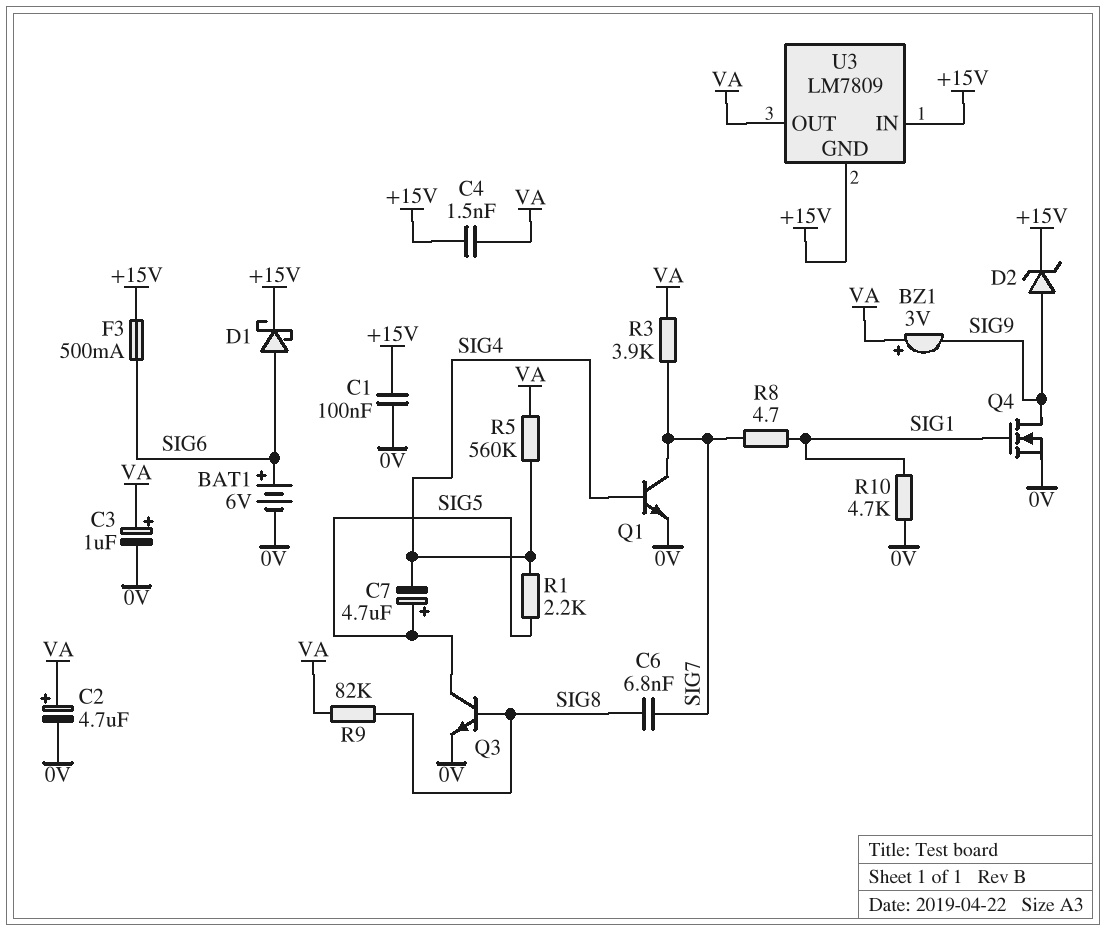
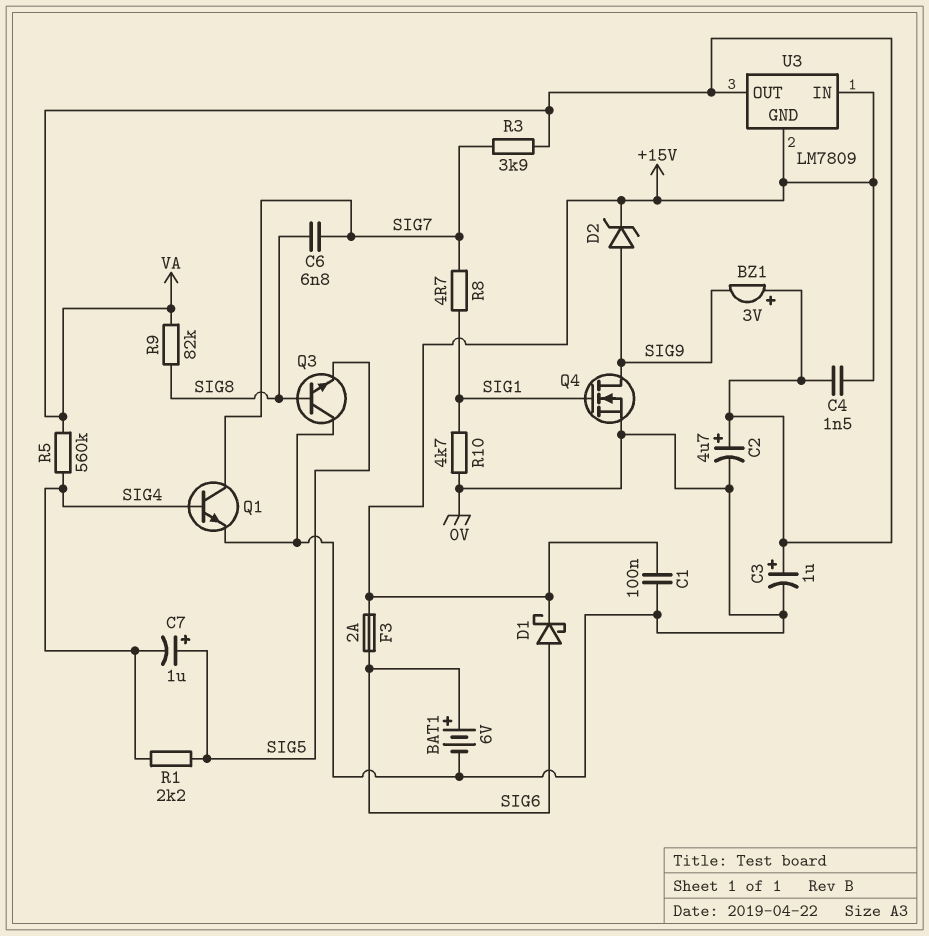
C7: 4.7uF (plus SIG5, minus SIG4) -> 1uF (plus SIG5, minus SIG4)
F3: 500mA (+15V, SIG6) -> 2A (+15V, SIG6)
Q3: NPN (B SIG8, C SIG5, E 0V) -> NPN (B SIG8, C 0V, E SIG5)

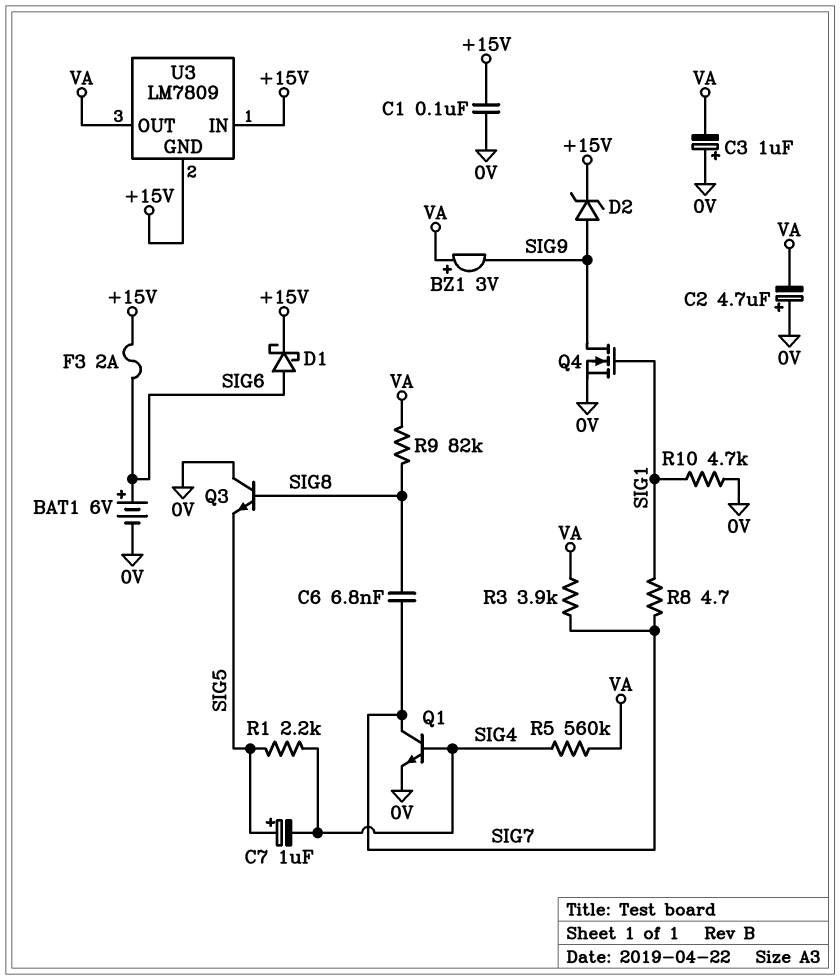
C2: 4.7uF (plus VA, minus 0V) -> 4.7uF (plus 0V, minus VA)
C3: 1uF (plus VA, minus 0V) -> 1uF (plus 0V, minus VA)
C4: 1.5nF (+15V, VA) -> none

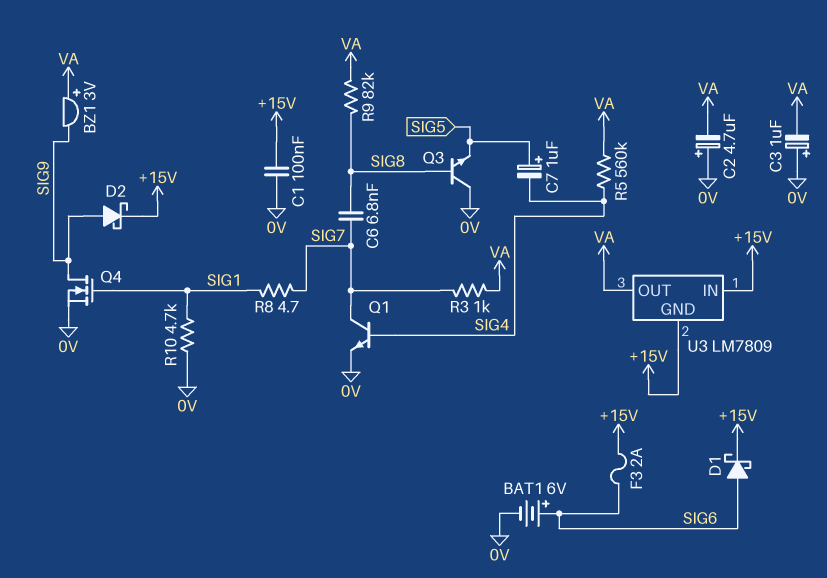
D2: zener (A SIG9, K +15V) -> schottky (A SIG9, K +15V)
R1: 2.2k (SIG4, SIG5) -> none
R3: 3.9k (SIG7, VA) -> 1k (SIG7, VA)

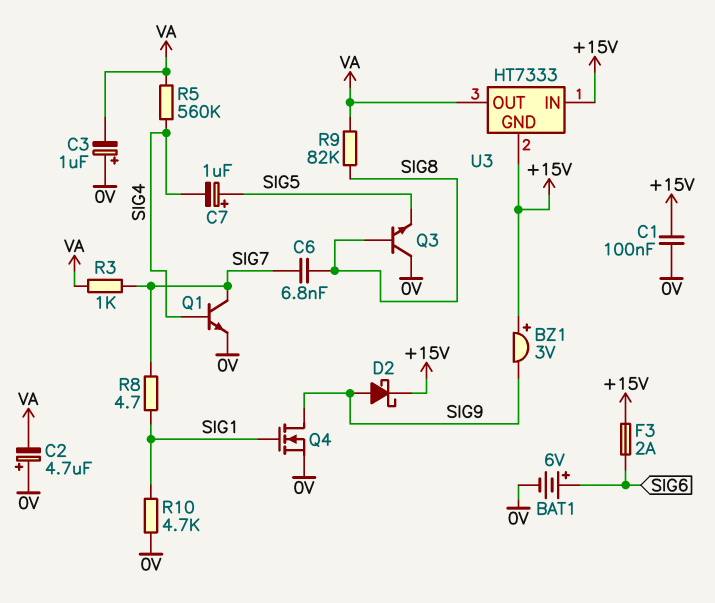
BZ1: buzzer 3V (plus VA, minus SIG9) -> buzzer 3V (plus +15V, minus SIG9)
D1: schottky (A SIG6, K +15V) -> none
U3: LM7809 -> HT7333

